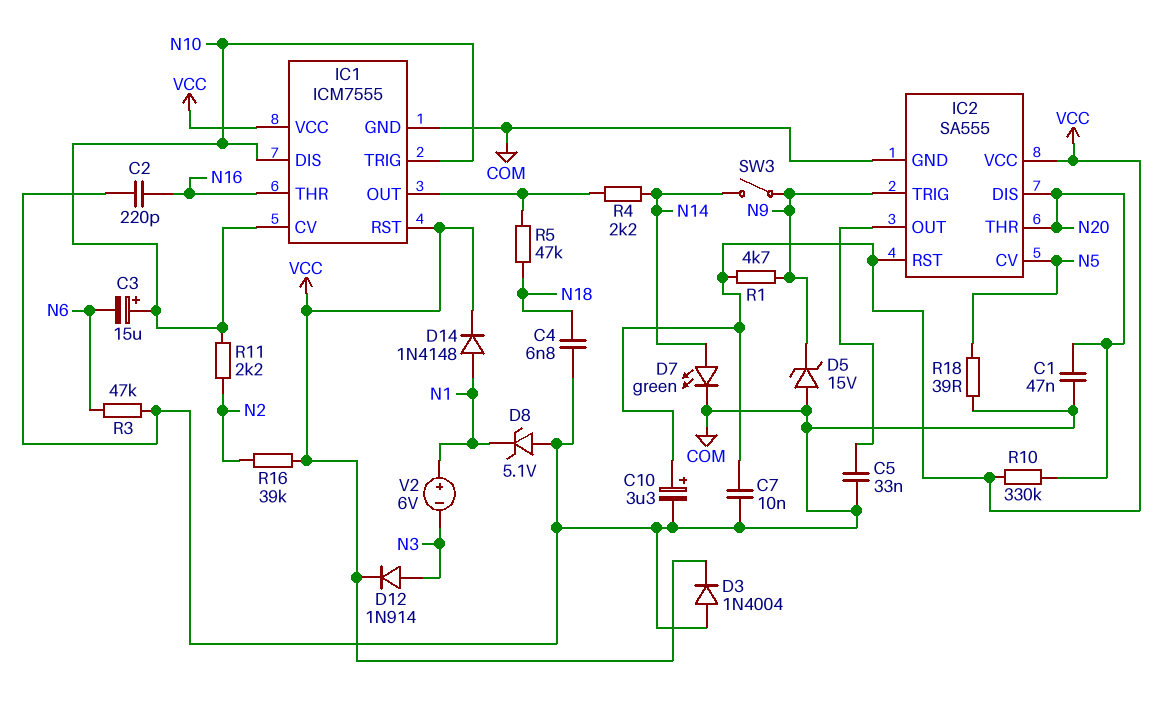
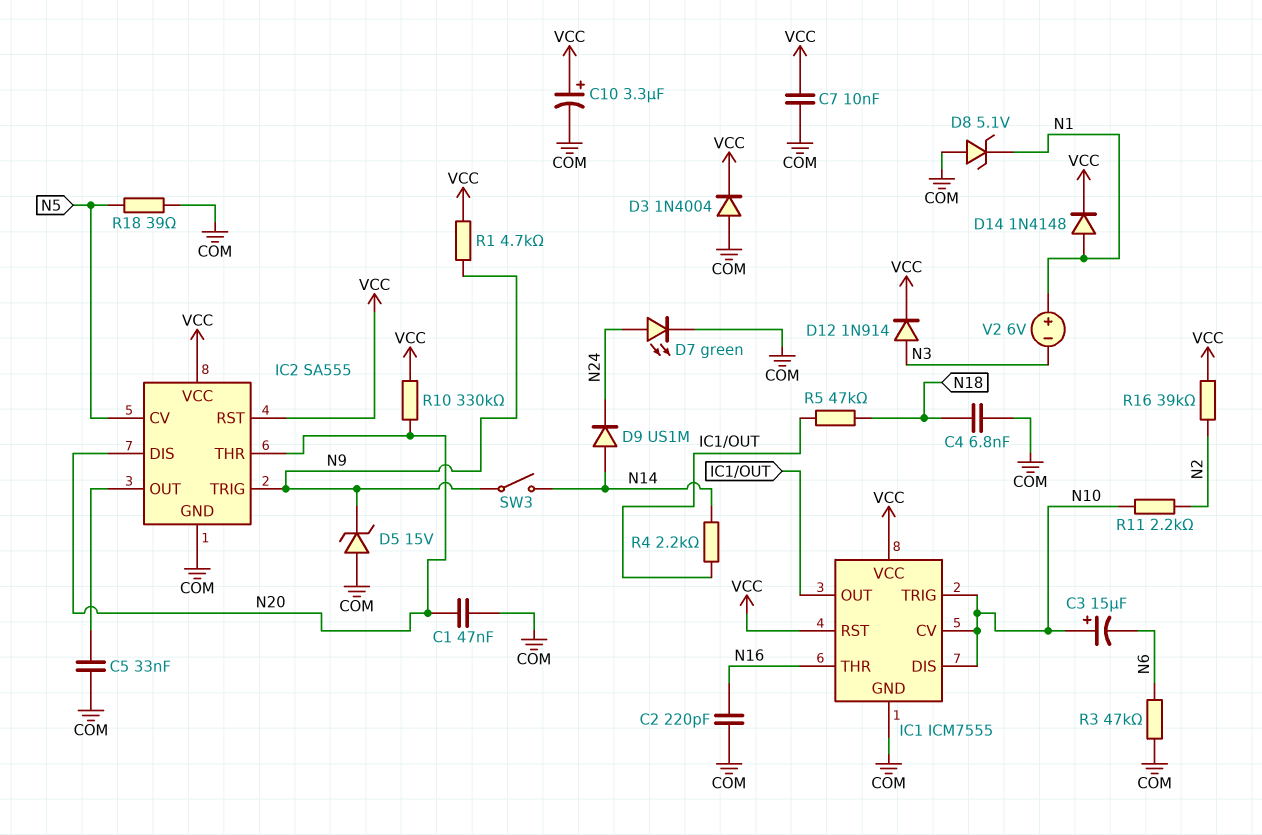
D7: LED green (A N14, K COM) -> LED green (A N24, K COM)
D9: none -> diode US1M (A N14, K N24)

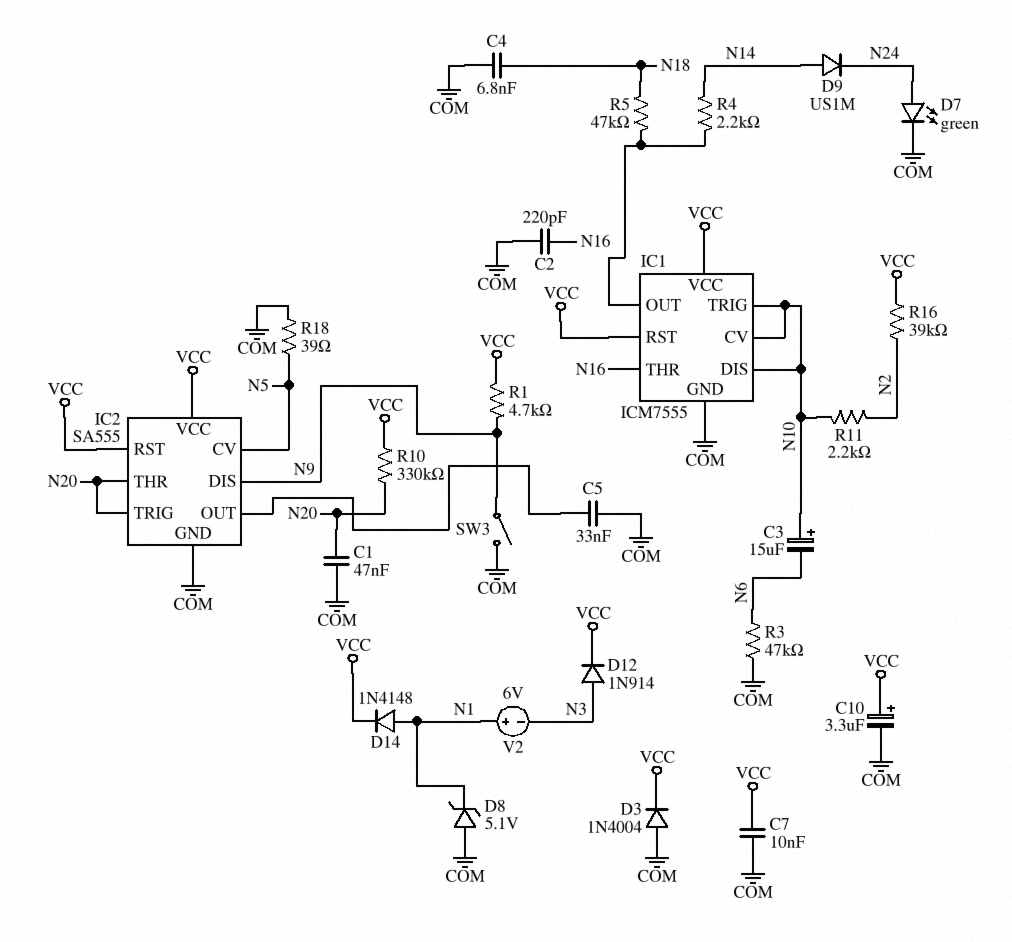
D5: zener 15V (A COM, K N9) -> none
IC2 pin DIS: N20 -> N9
IC2 pin TRIG: N9 -> N20
SW3: switch (N9, N14) -> switch (COM, N9)

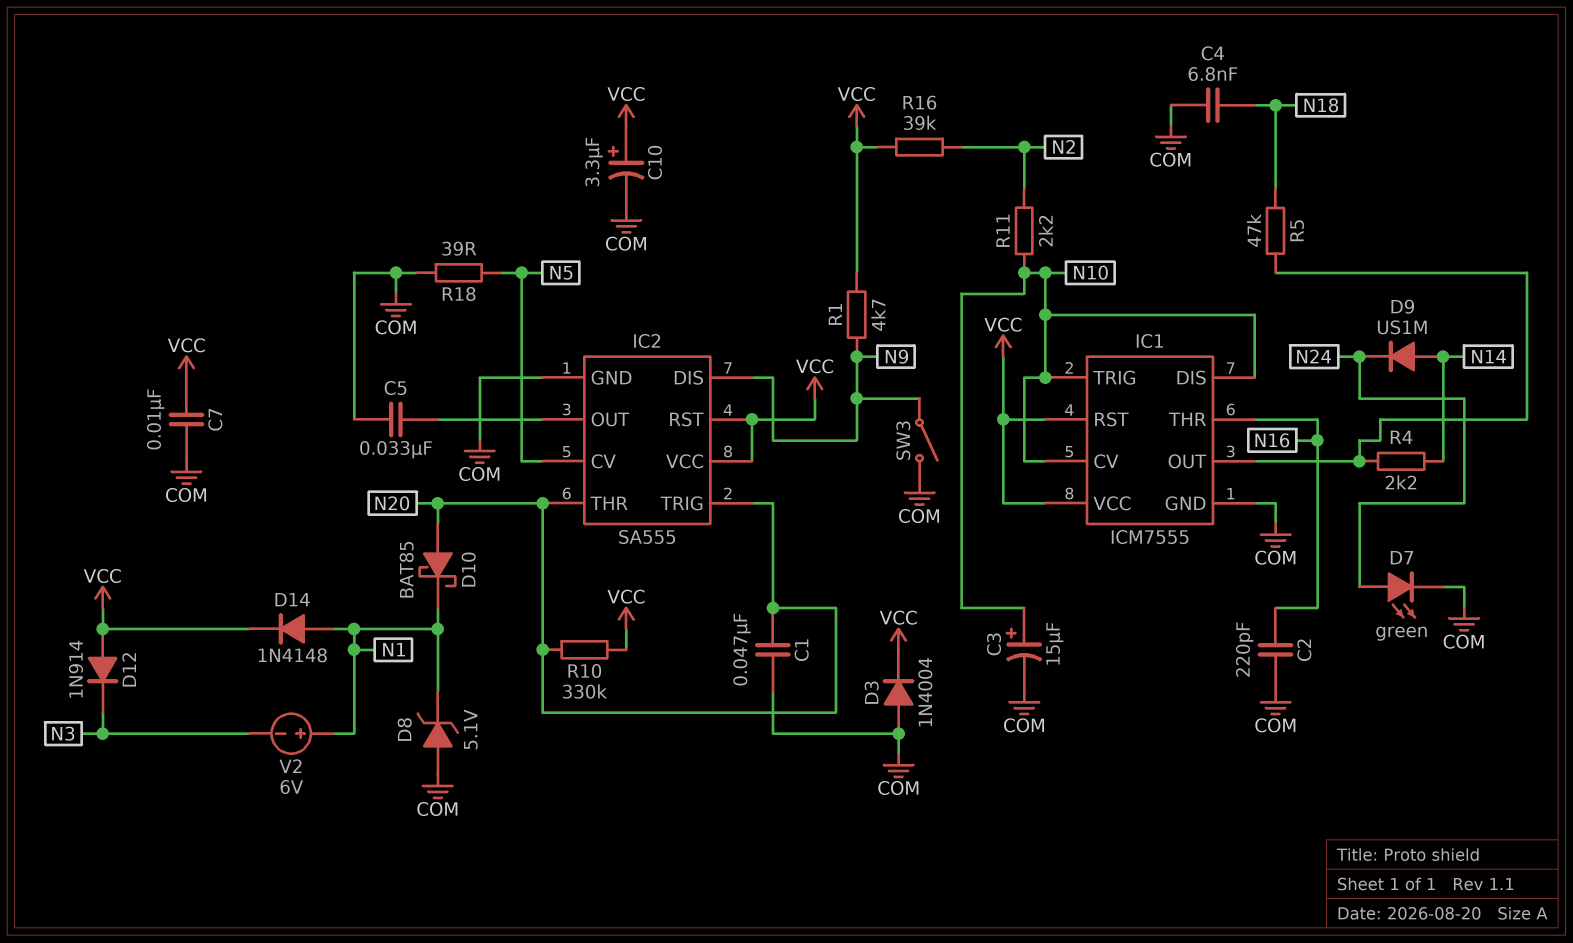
C3: 15uF (plus N10, minus N6) -> 15uF (plus N10, minus COM)
D10: none -> schottky BAT85 (A N20, K N1)
D12: diode 1N914 (A N3, K VCC) -> diode 1N914 (A VCC, K N3)
R3: 47k (COM, N6) -> none

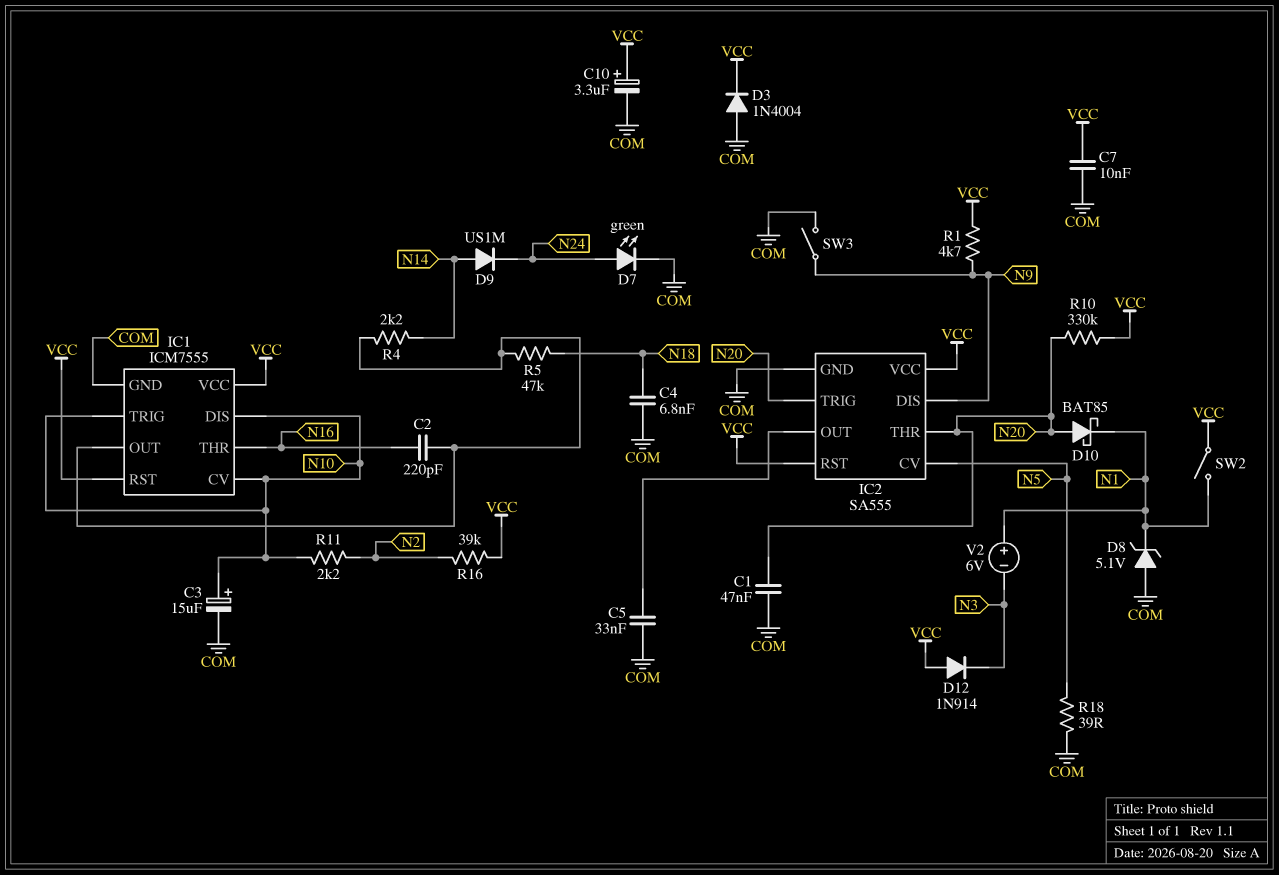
C2: 220pF (COM, N16) -> 220pF (IC1/OUT, N16)
D14: diode 1N4148 (A N1, K VCC) -> none
SW2: none -> switch (N1, VCC)

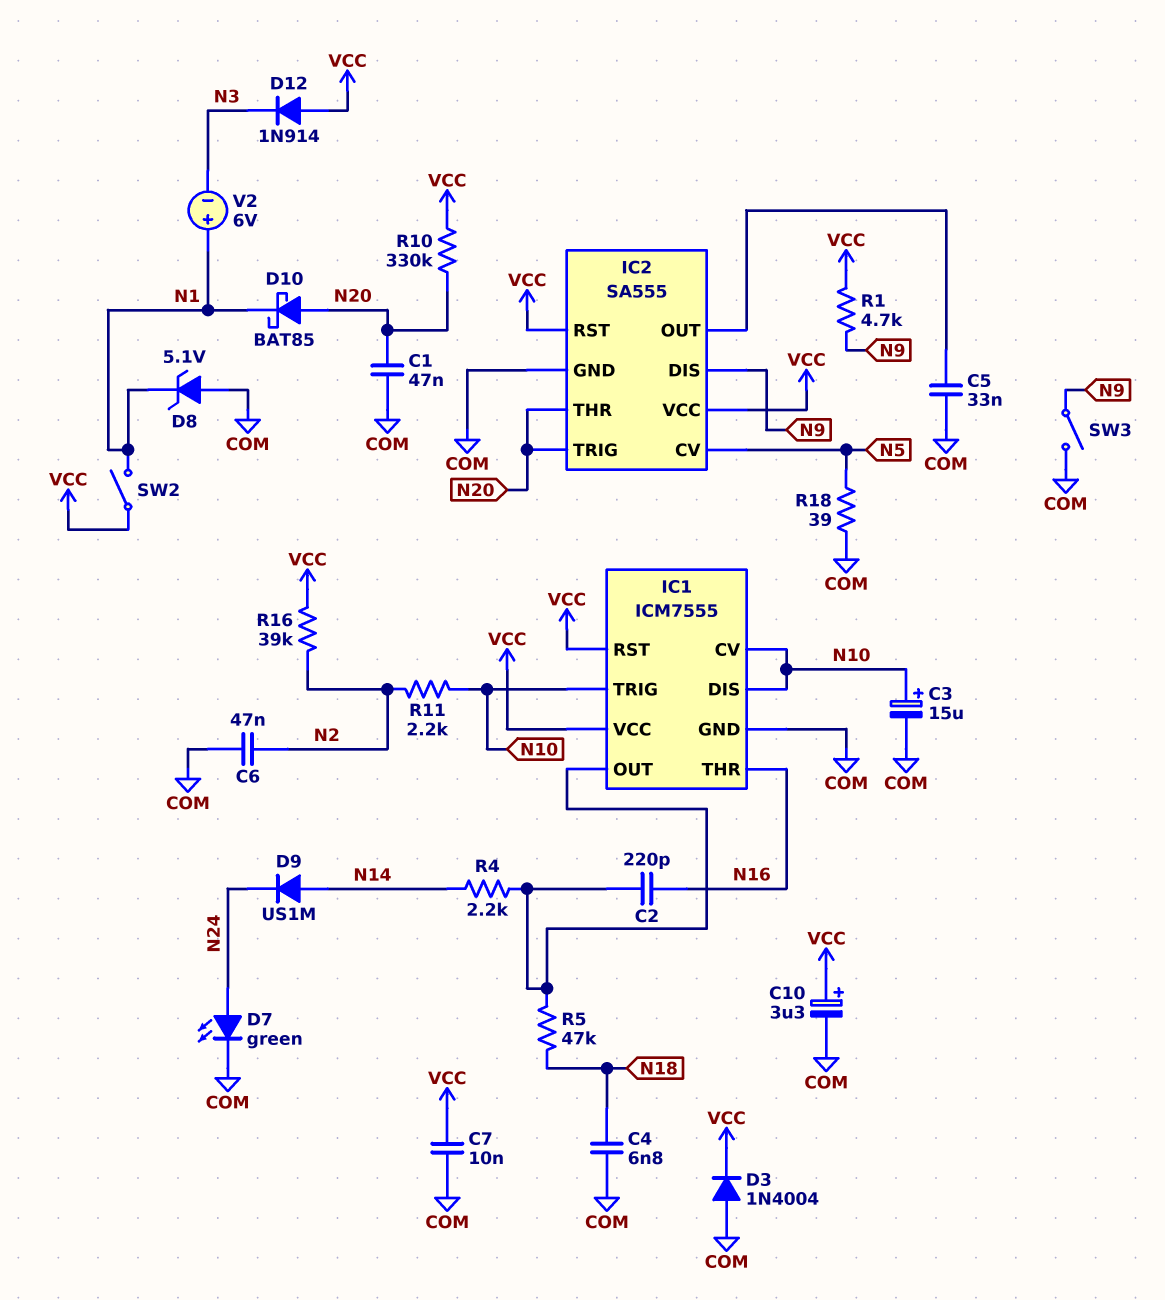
C6: none -> 47nF (COM, N2)

